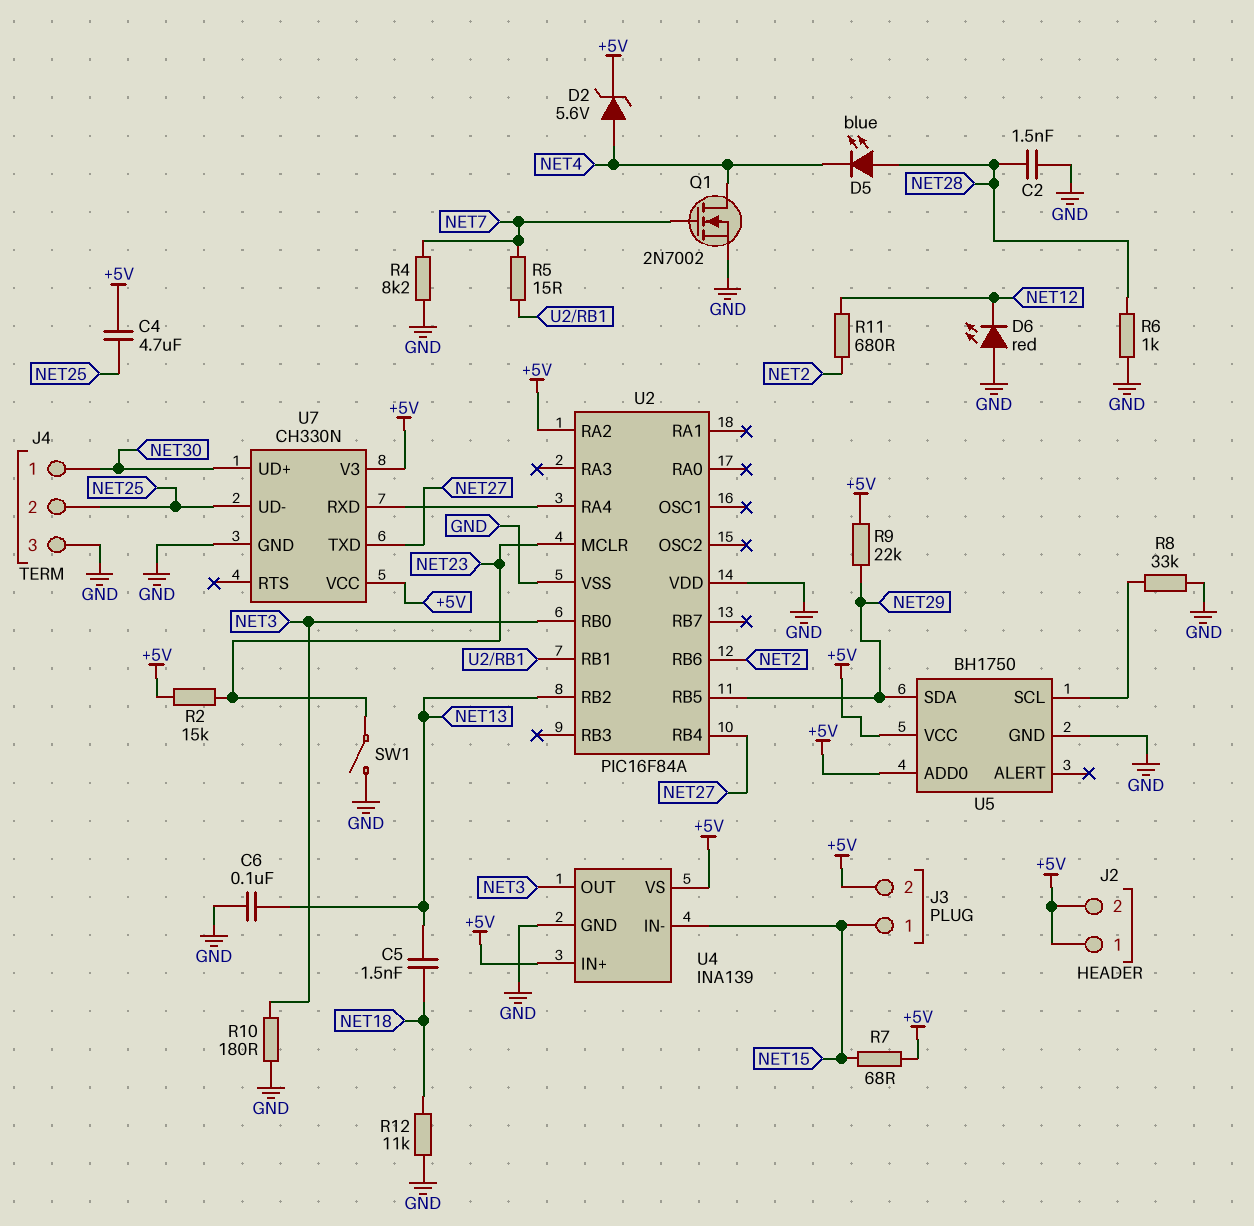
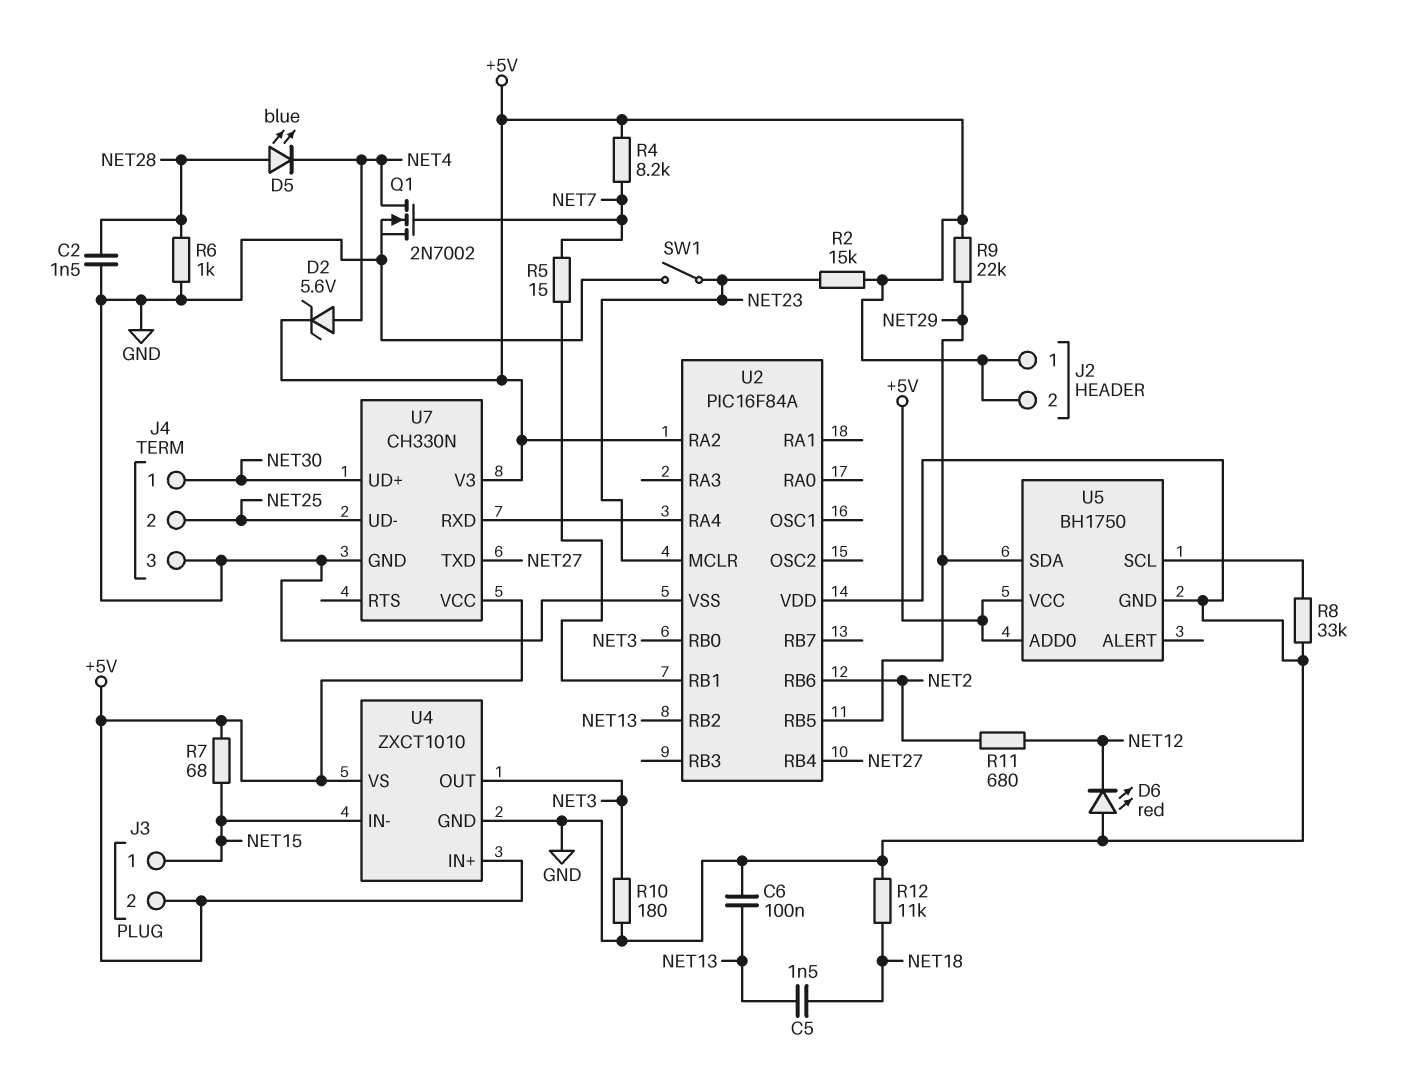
C4: 4.7uF (+5V, NET25) -> none
R4: 8.2k (GND, NET7) -> 8.2k (+5V, NET7)
U4: INA139 -> ZXCT1010

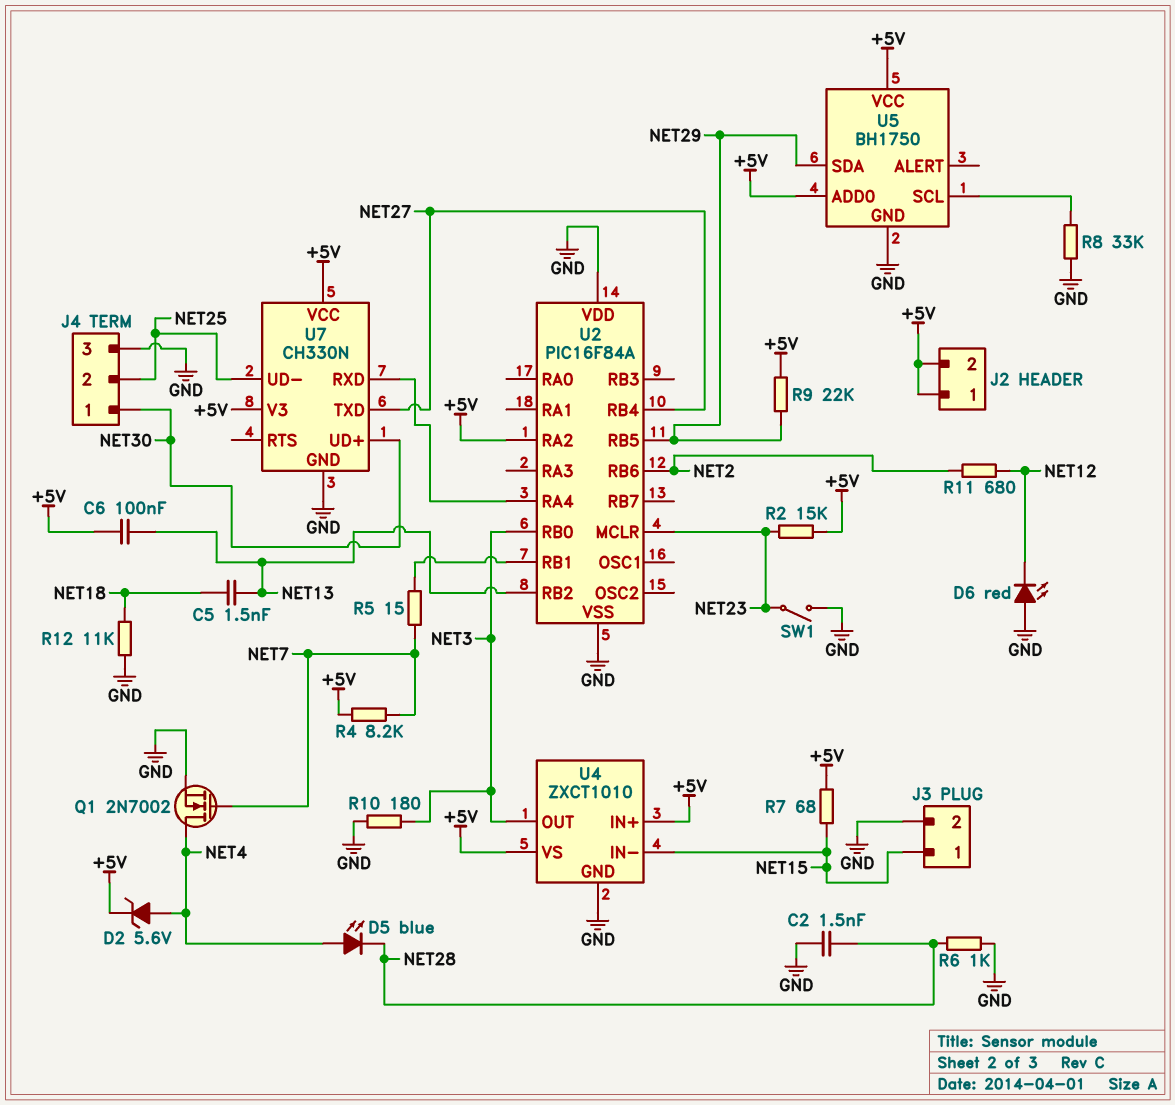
C6: 100nF (GND, NET13) -> 100nF (+5V, NET13)
D5: LED blue (A NET28, K NET4) -> LED blue (A NET4, K NET28)
J3 pin 2: +5V -> GND

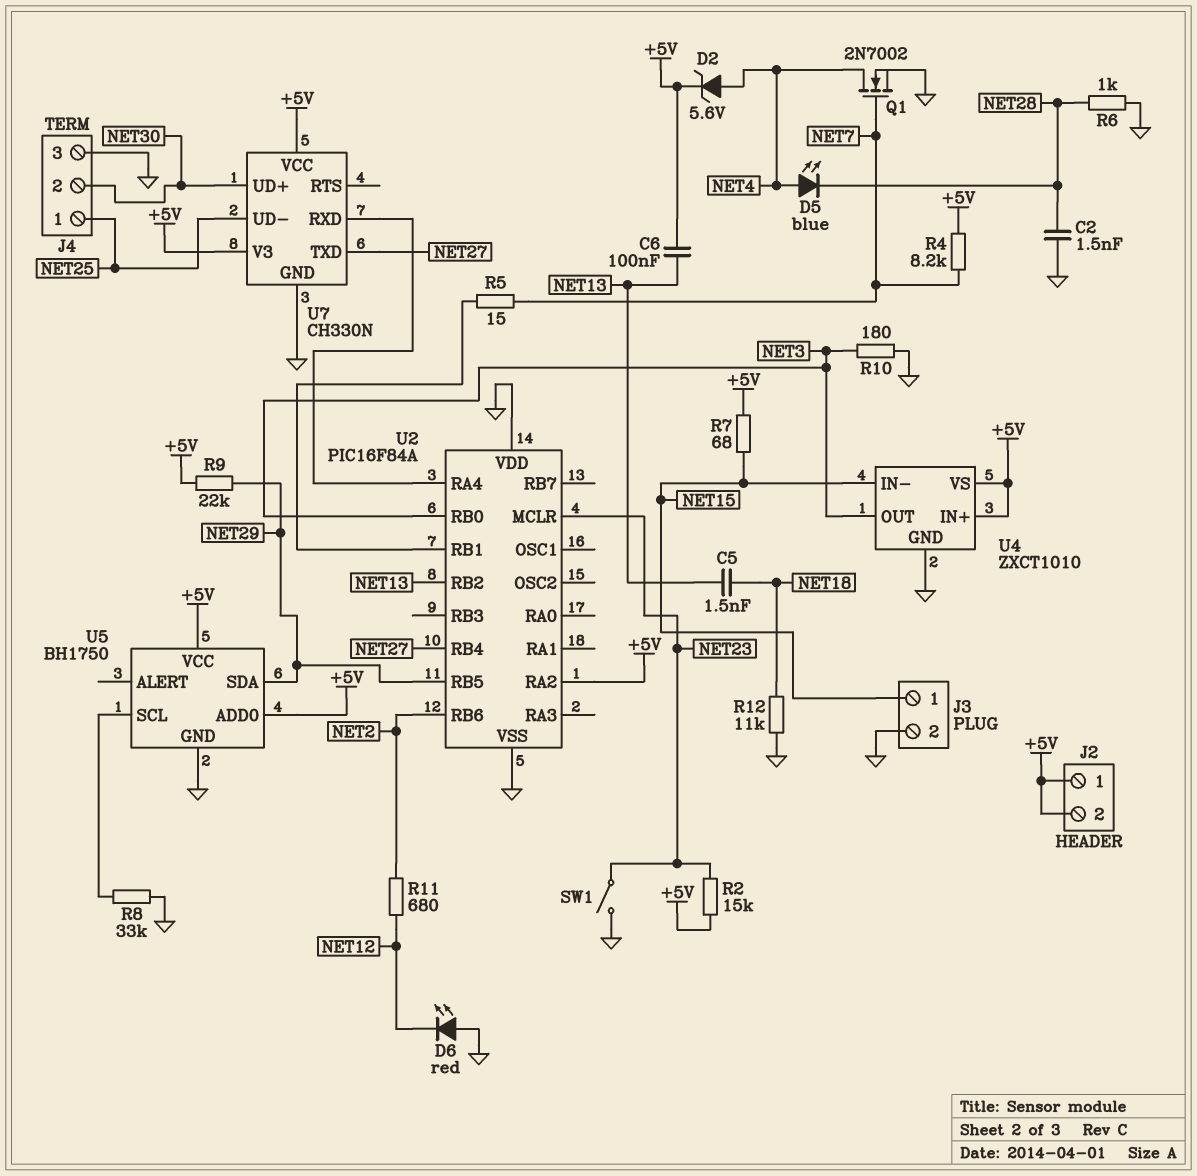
J4 pin 1: NET30 -> NET25
J4 pin 2: NET25 -> NET30

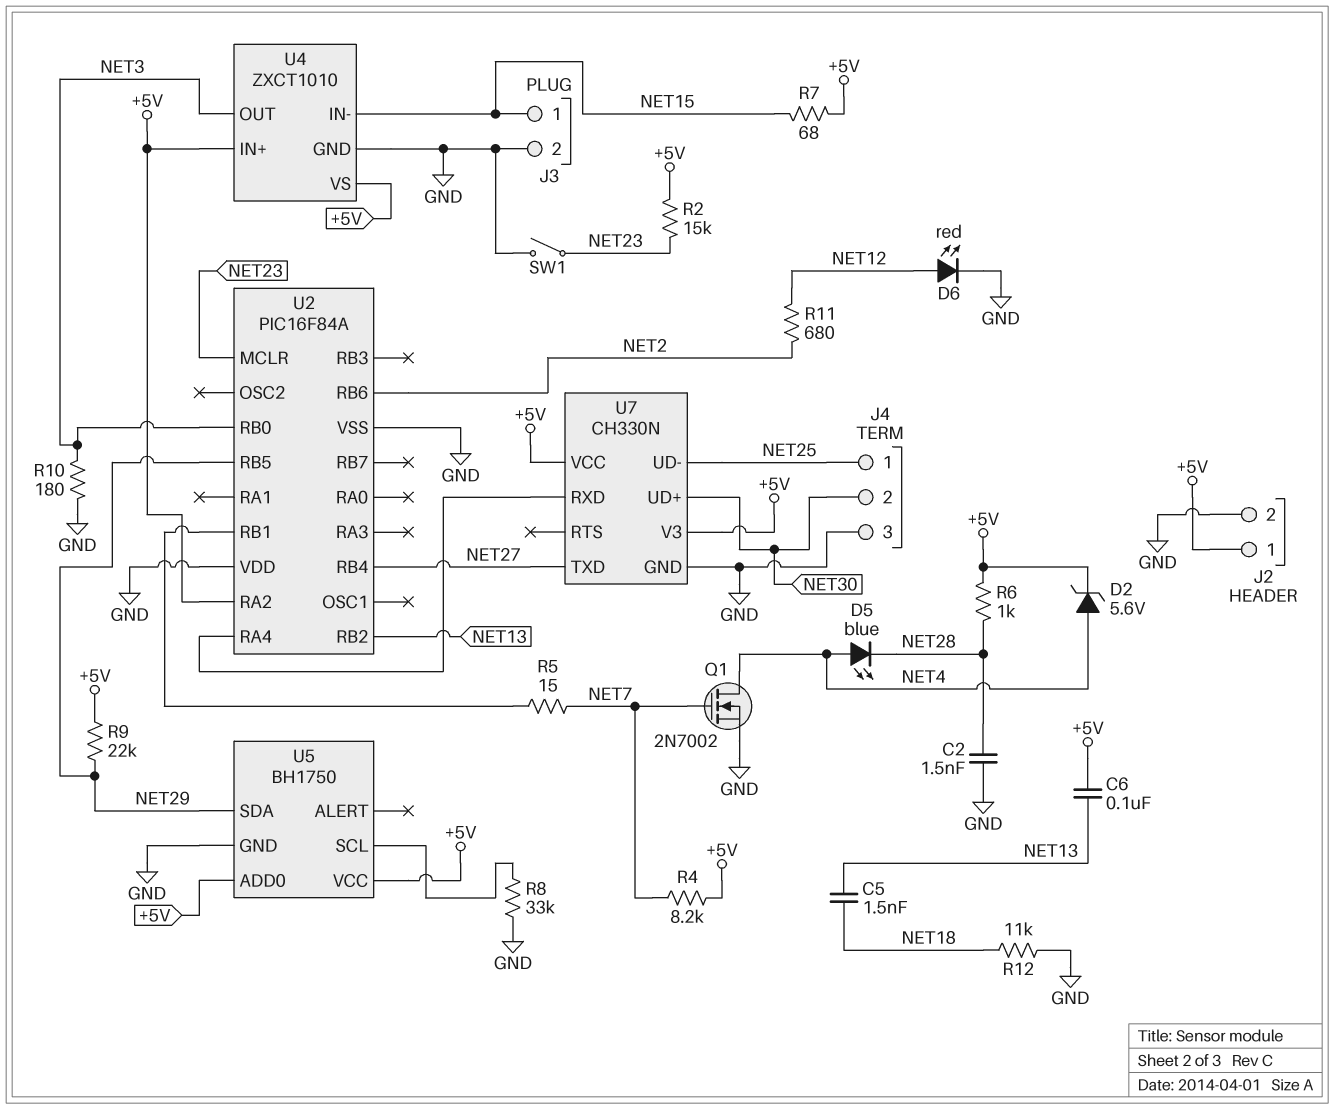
D6: LED red (A GND, K NET12) -> LED red (A NET12, K GND)
J2 pin 2: +5V -> GND
R6: 1k (GND, NET28) -> 1k (+5V, NET28)

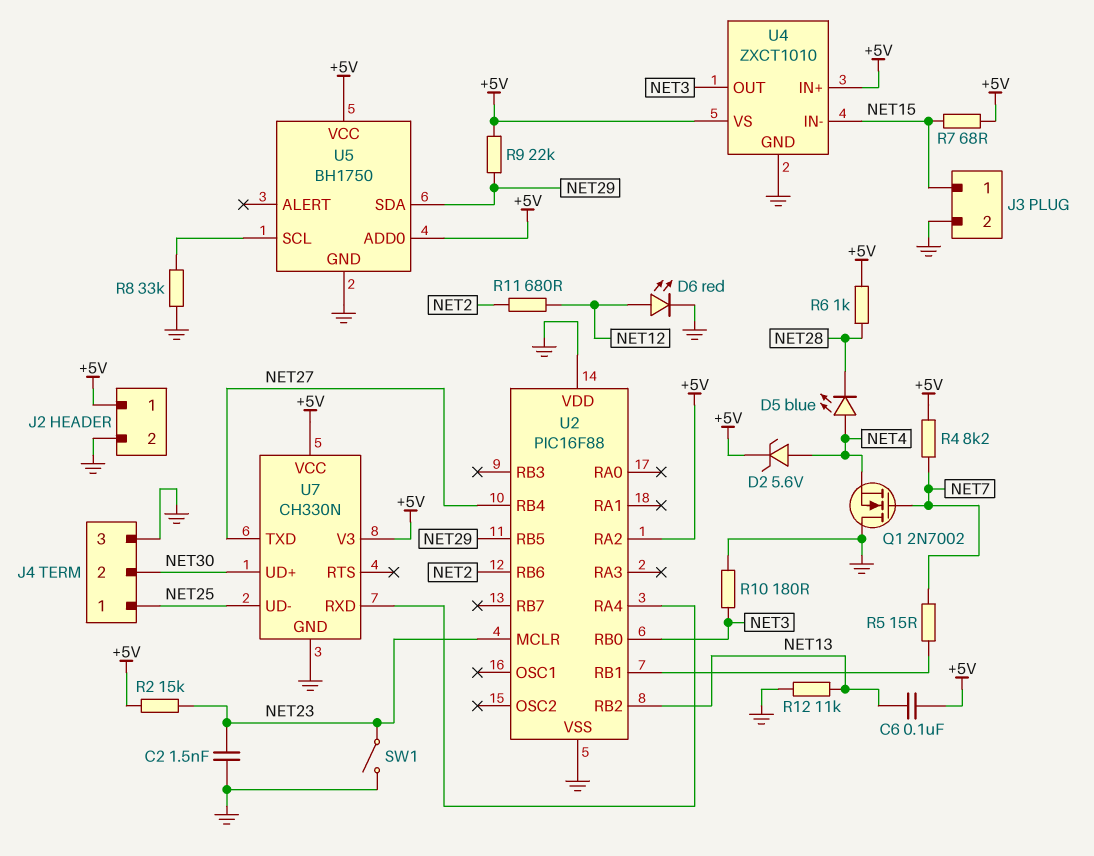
C2: 1.5nF (GND, NET28) -> 1.5nF (GND, NET23)
C5: 1.5nF (NET13, NET18) -> none
Q1: NMOS 2N7002 (G NET7, D NET4, S GND) -> NMOS 2N7002 (G NET7, D GND, S NET4)
R12: 11k (GND, NET18) -> 11k (GND, NET13)
U2: PIC16F84A -> PIC16F88

